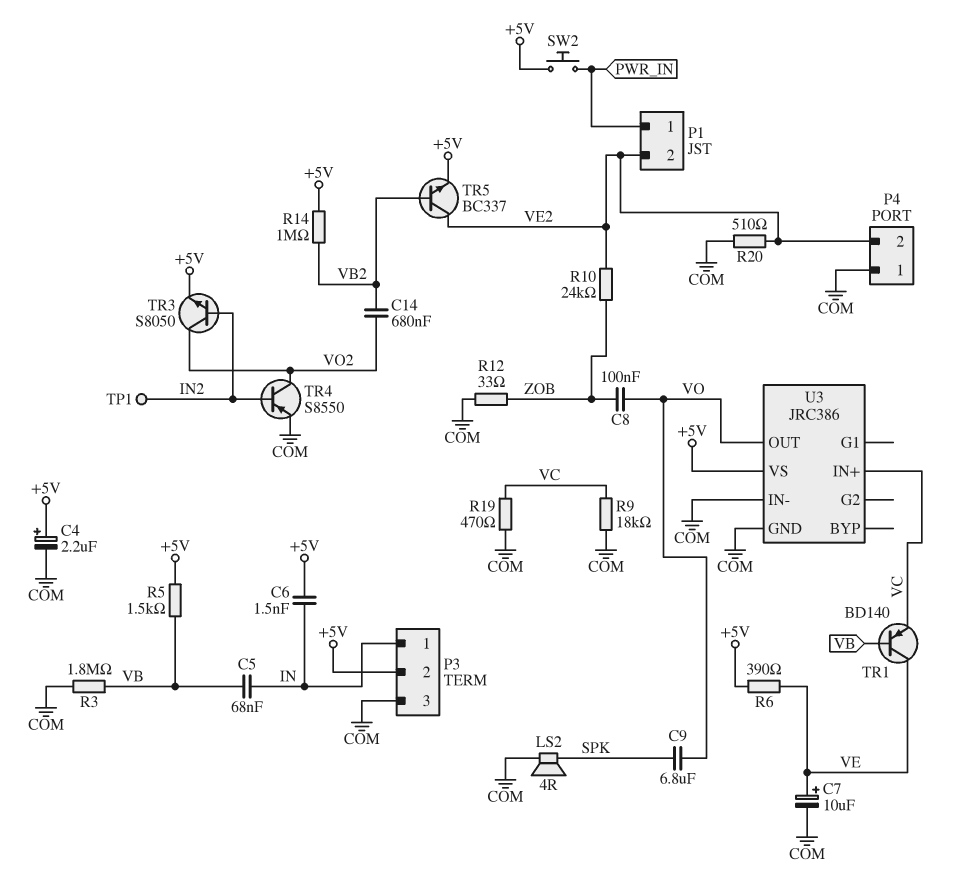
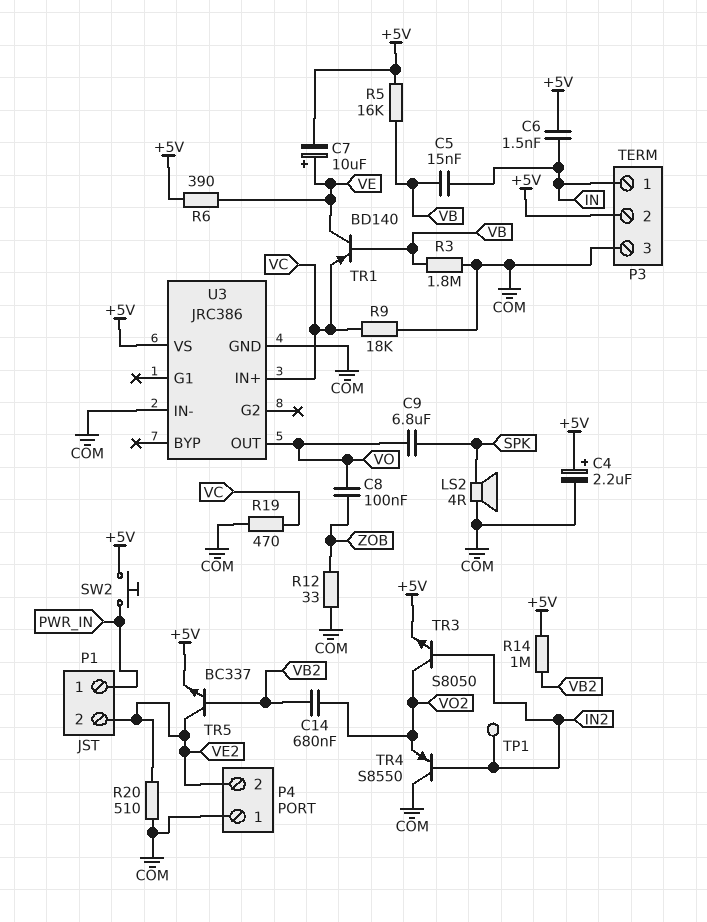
C5: 68nF (IN, VB) -> 15nF (IN, VB)
C7: 10uF (plus VE, minus COM) -> 10uF (plus VE, minus +5V)
R5: 1.5k (+5V, VB) -> 16k (+5V, VB)
R10: 24k (VE2, ZOB) -> none
TR4: PNP S8550 (B IN2, C VO2, E COM) -> PNP S8550 (B IN2, C COM, E VO2)

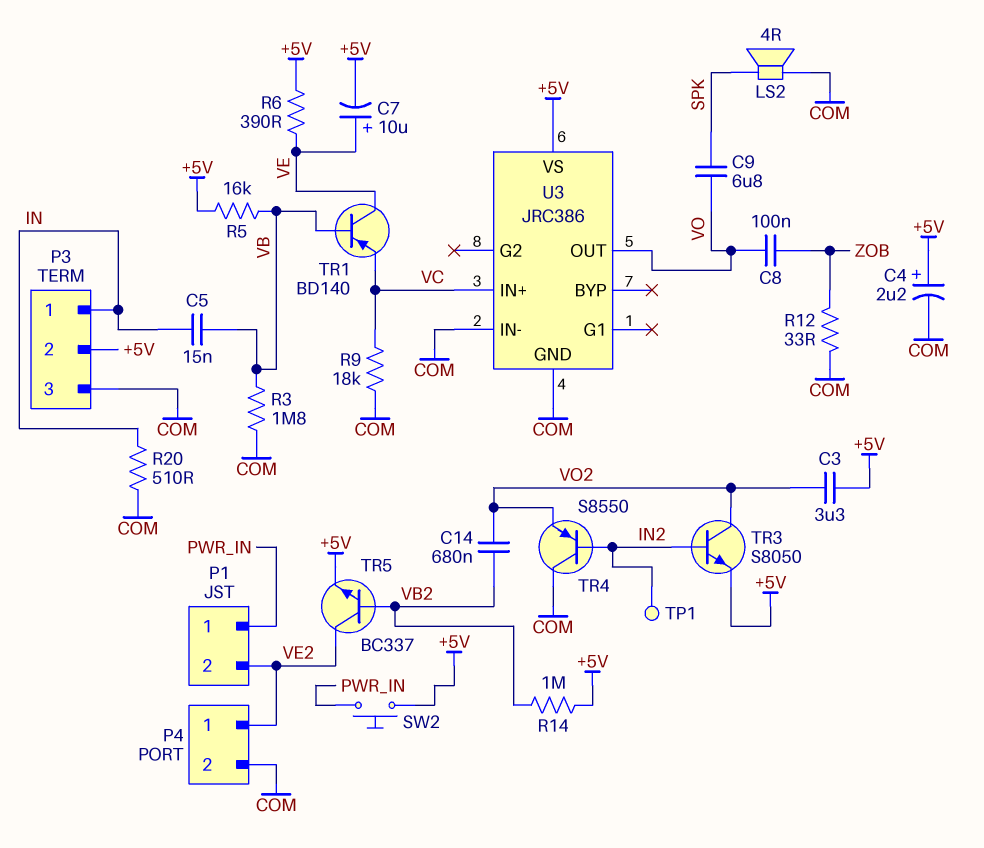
C3: none -> 3.3uF (+5V, VO2)
C6: 1.5nF (+5V, IN) -> none
P4 pin 1: COM -> VE2
P4 pin 2: VE2 -> COM
R19: 470 (COM, VC) -> none
R20: 510 (COM, VE2) -> 510 (COM, IN)

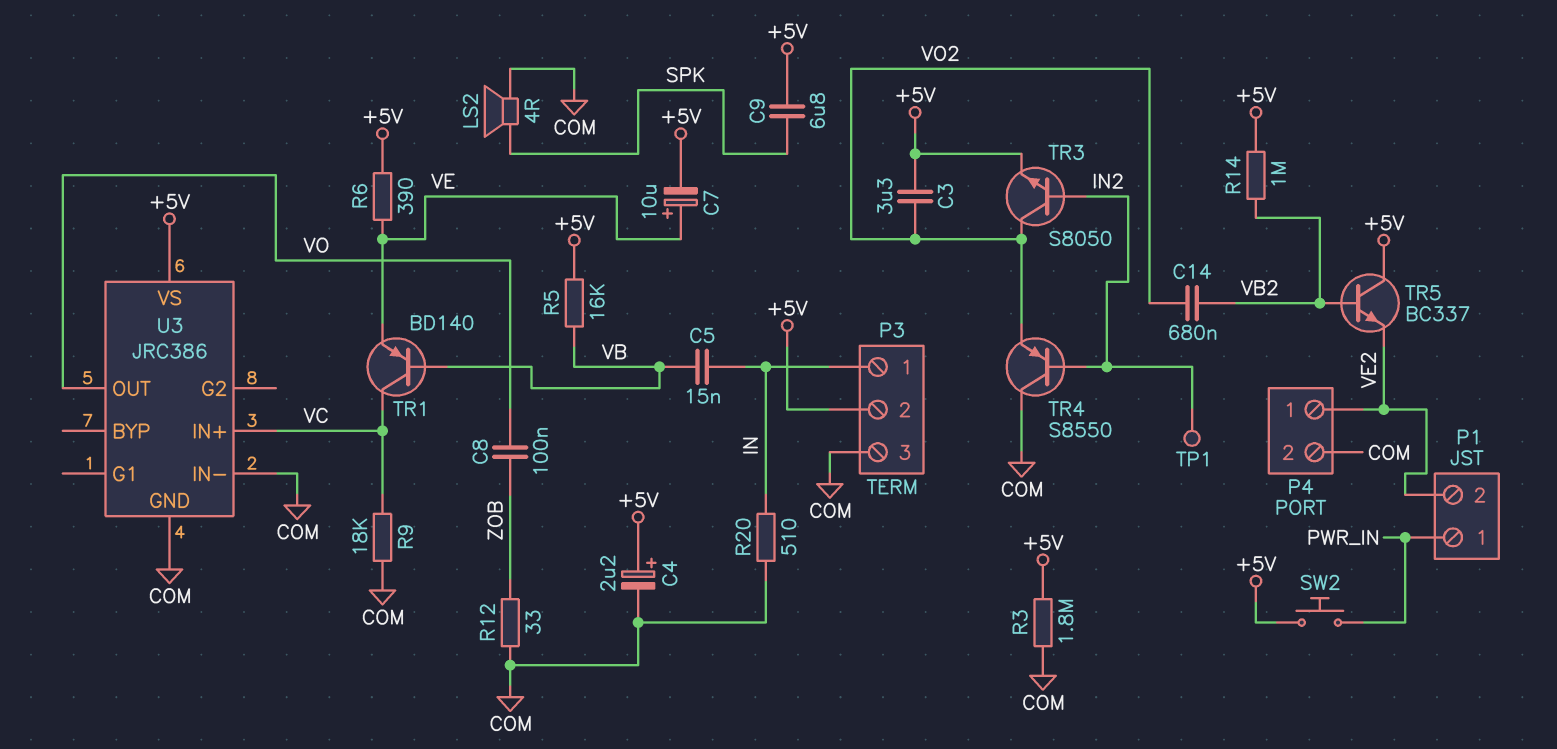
C9: 6.8uF (SPK, VO) -> 6.8uF (+5V, SPK)
R3: 1.8M (COM, VB) -> 1.8M (+5V, COM)
TR1: PNP BD140 (B VB, C VE, E VC) -> PNP BD140 (B VB, C VC, E VE)
TR5: NPN BC337 (B VB2, C VE2, E +5V) -> NPN BC337 (B VB2, C +5V, E VE2)

